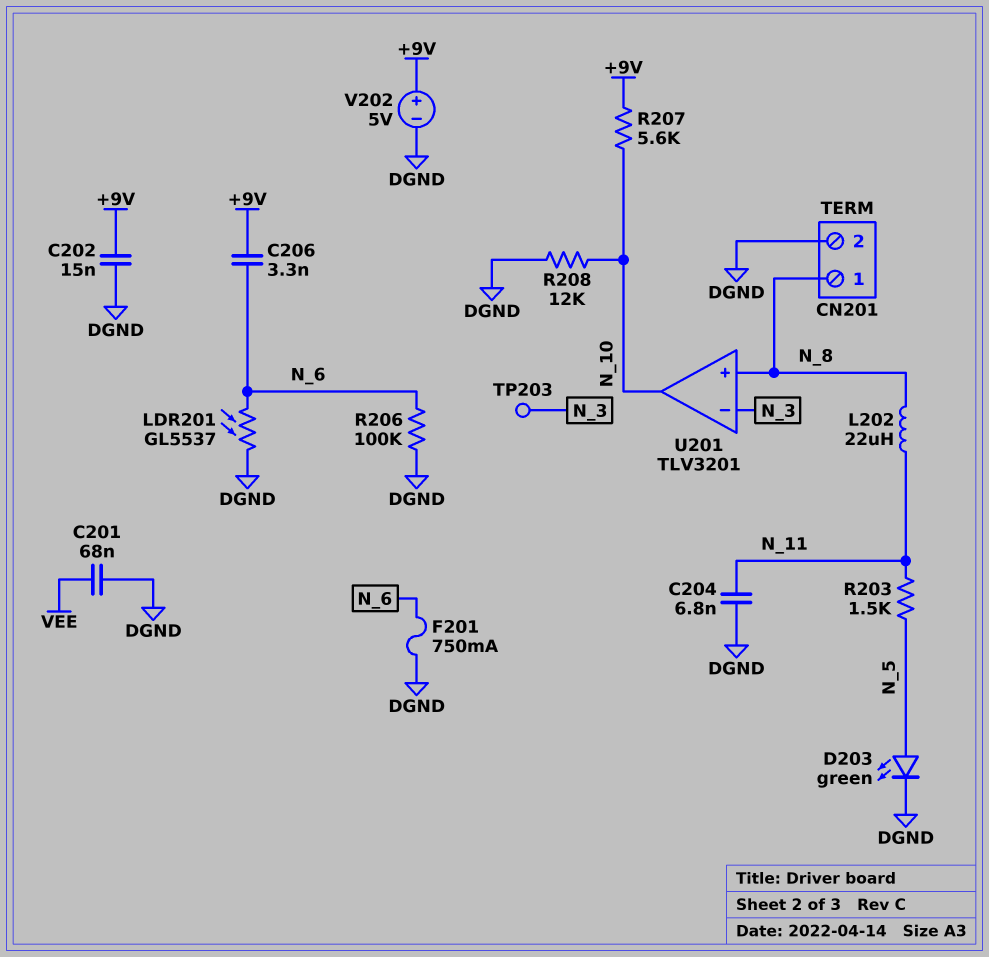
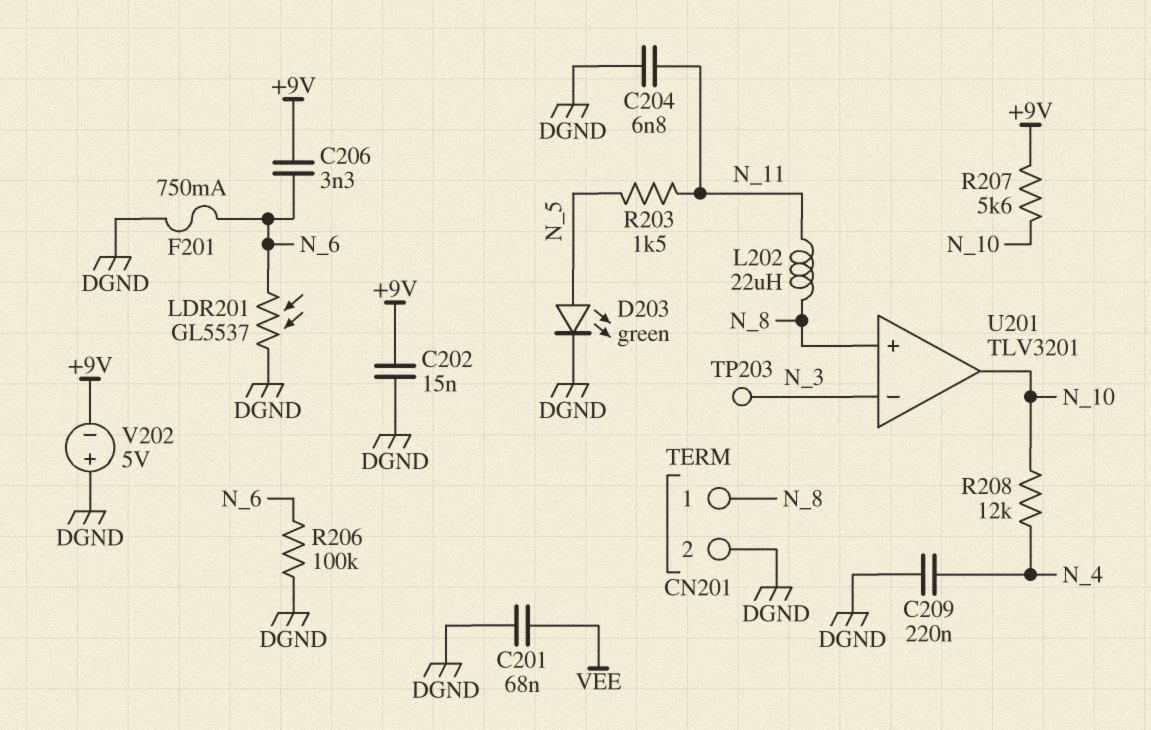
C209: none -> 220nF (DGND, N_4)
R208: 12k (DGND, N_10) -> 12k (N_4, N_10)
V202: 5V (plus +9V, minus DGND) -> 5V (plus DGND, minus +9V)

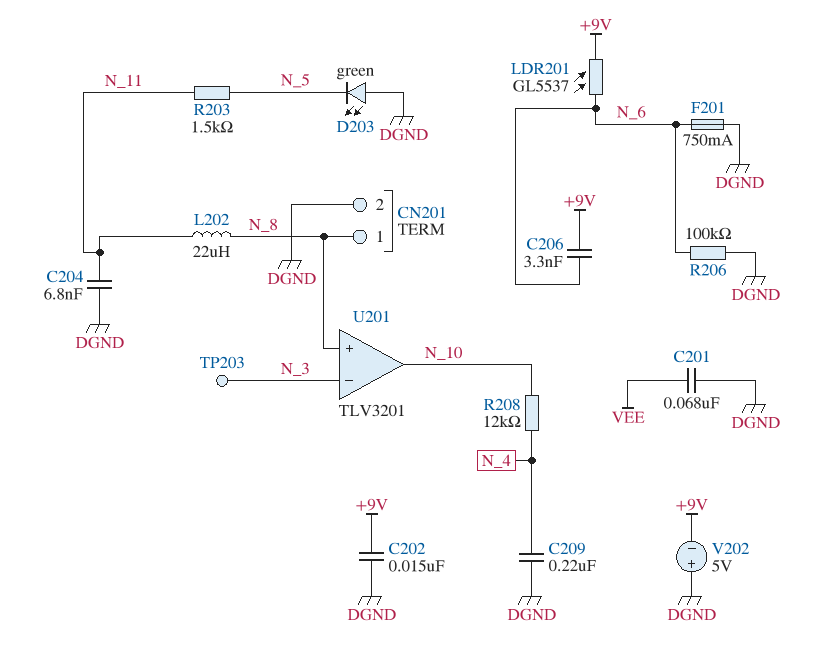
D203: LED green (A N_5, K DGND) -> LED green (A DGND, K N_5)
LDR201: GL5537 (DGND, N_6) -> GL5537 (+9V, N_6)
R207: 5.6k (+9V, N_10) -> none

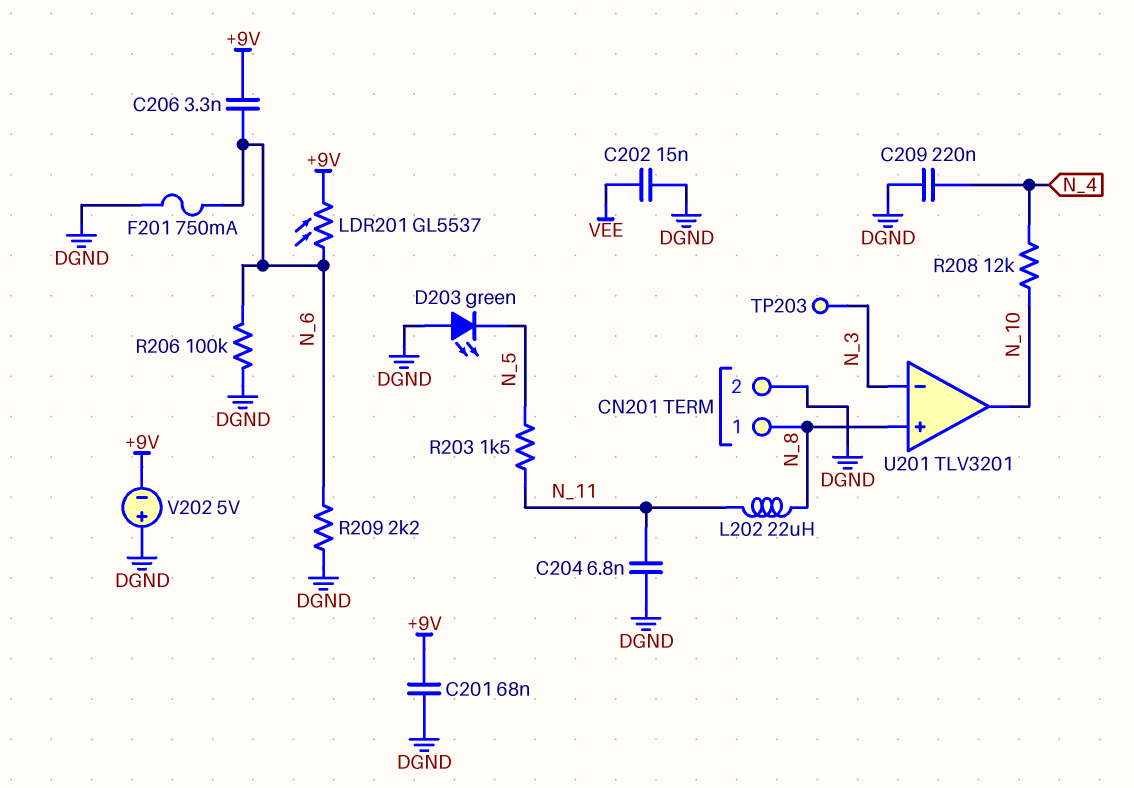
C201: 68nF (DGND, VEE) -> 68nF (+9V, DGND)
C202: 15nF (+9V, DGND) -> 15nF (DGND, VEE)
R209: none -> 2.2k (DGND, N_6)

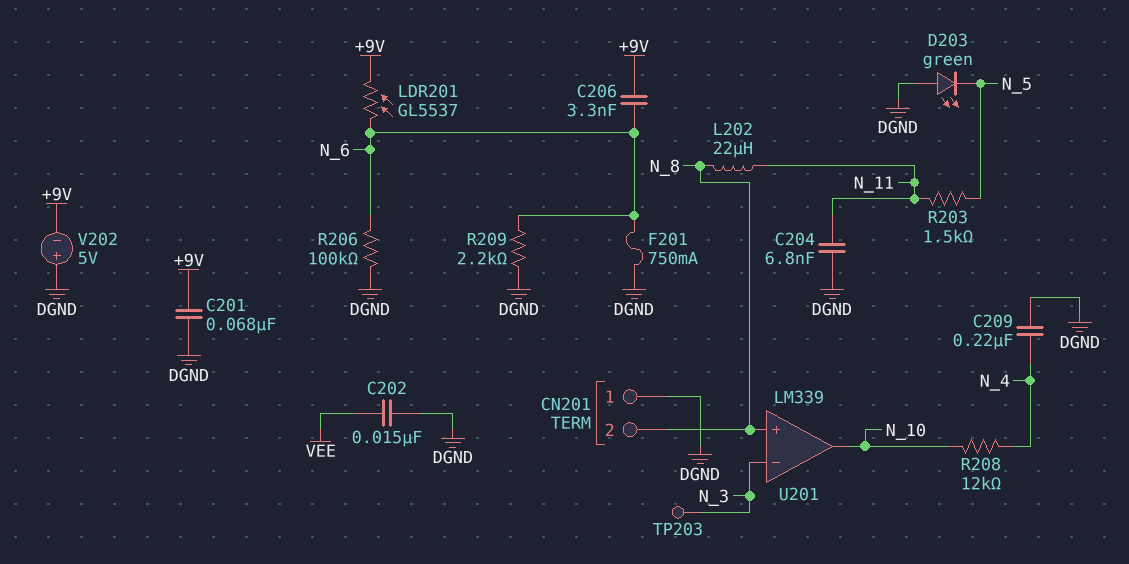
CN201 pin 1: N_8 -> DGND
CN201 pin 2: DGND -> N_8
U201: TLV3201 -> LM339

